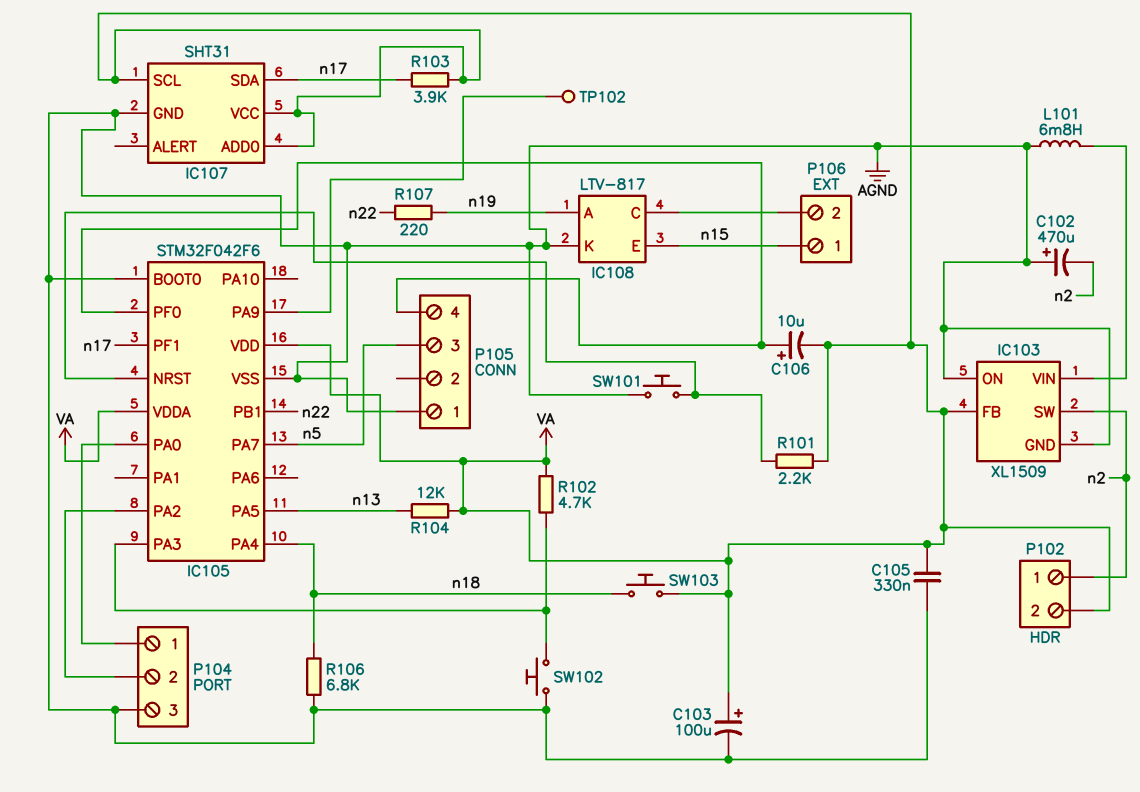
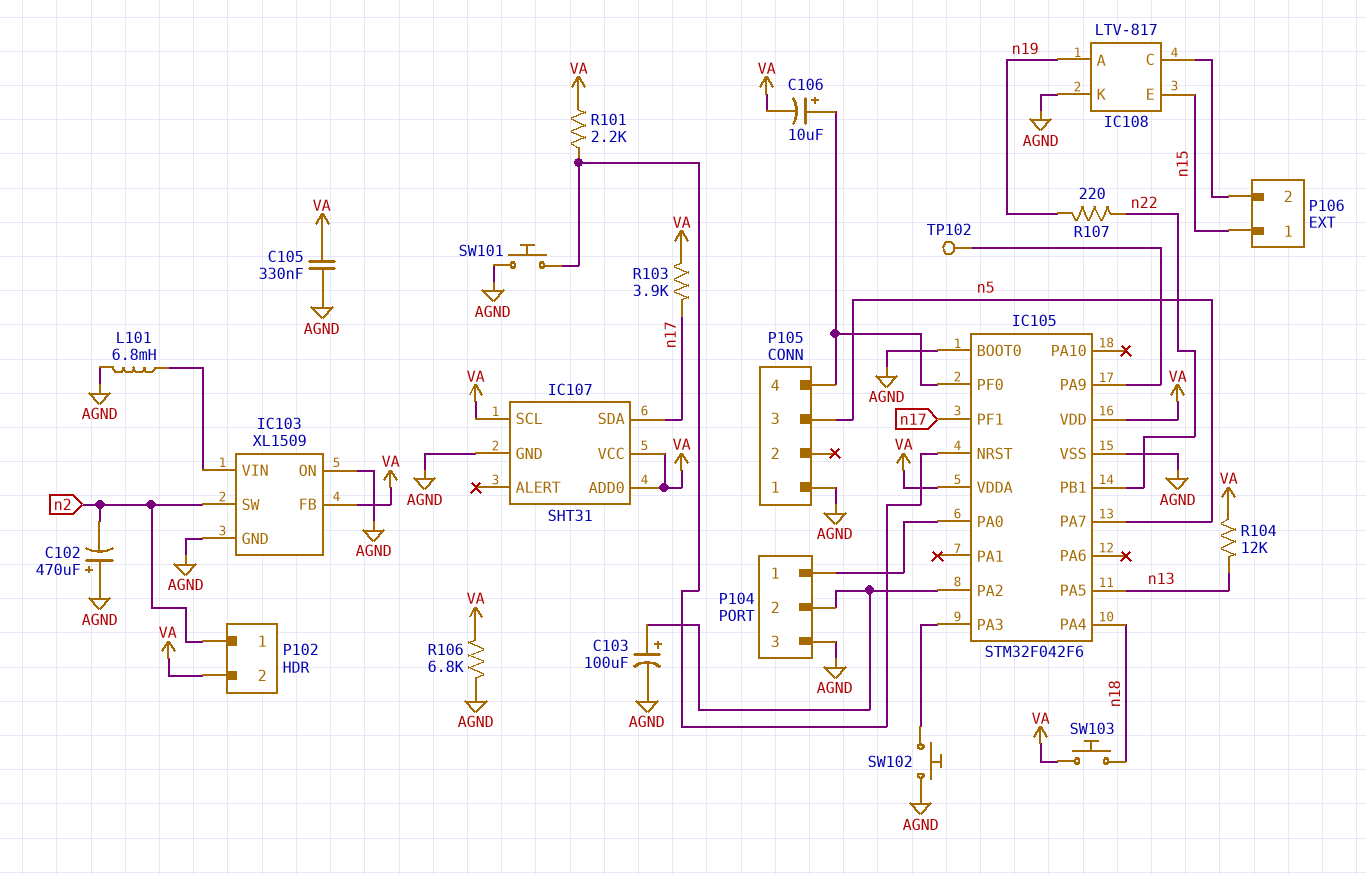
C103: 100uF (plus VA, minus AGND) -> 100uF (plus IC105/PA2, minus AGND)
R102: 4.7k (IC105/PA3, VA) -> none
R106: 6.8k (AGND, n18) -> 6.8k (AGND, VA)

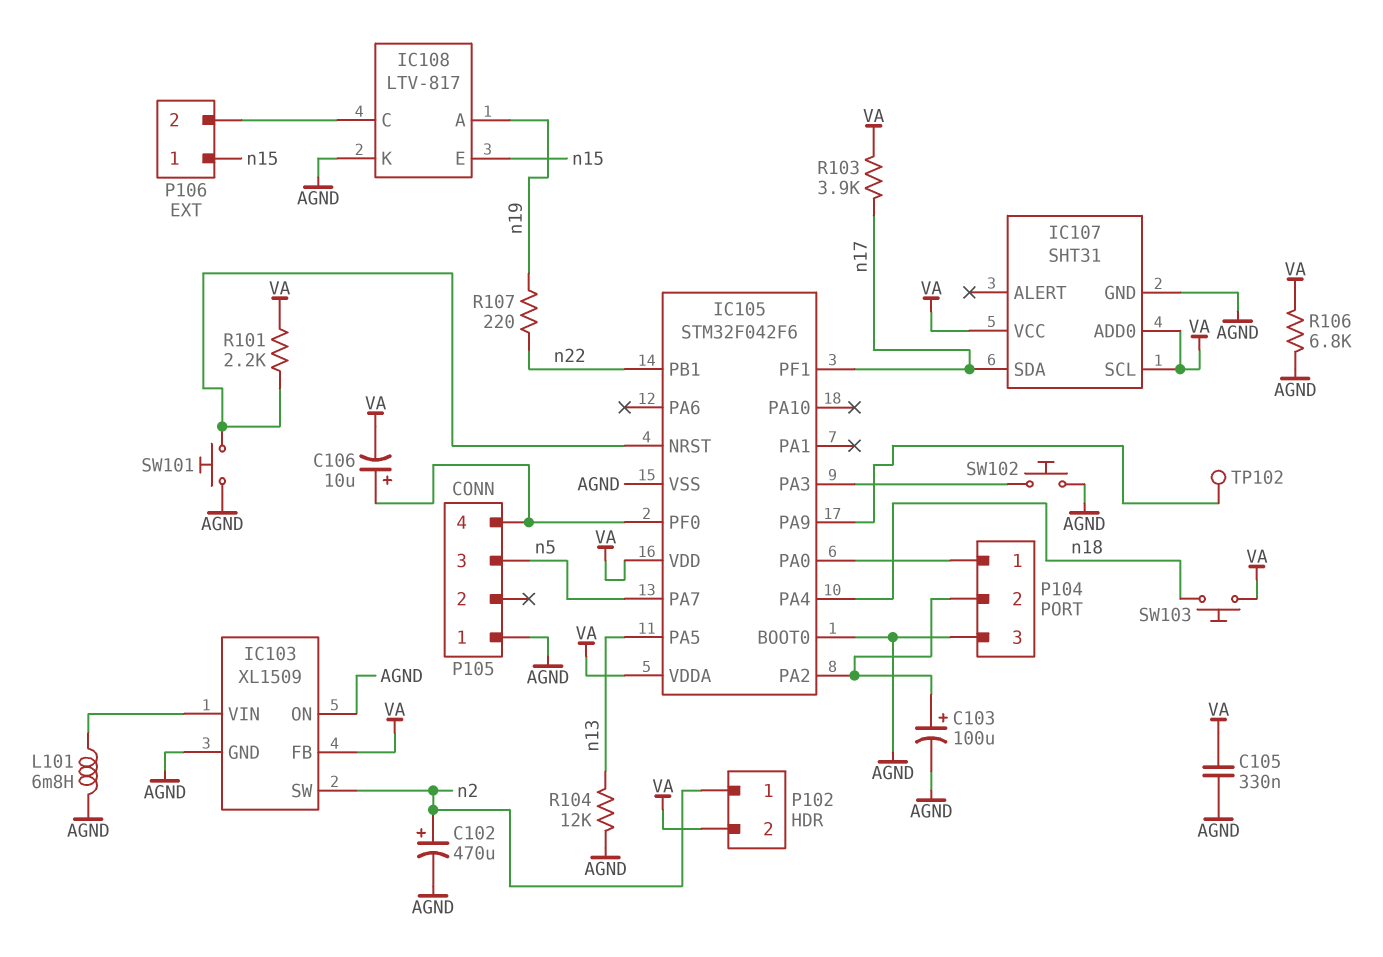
C102: 470uF (plus AGND, minus n2) -> 470uF (plus n2, minus AGND)
R104: 12k (VA, n13) -> 12k (AGND, n13)

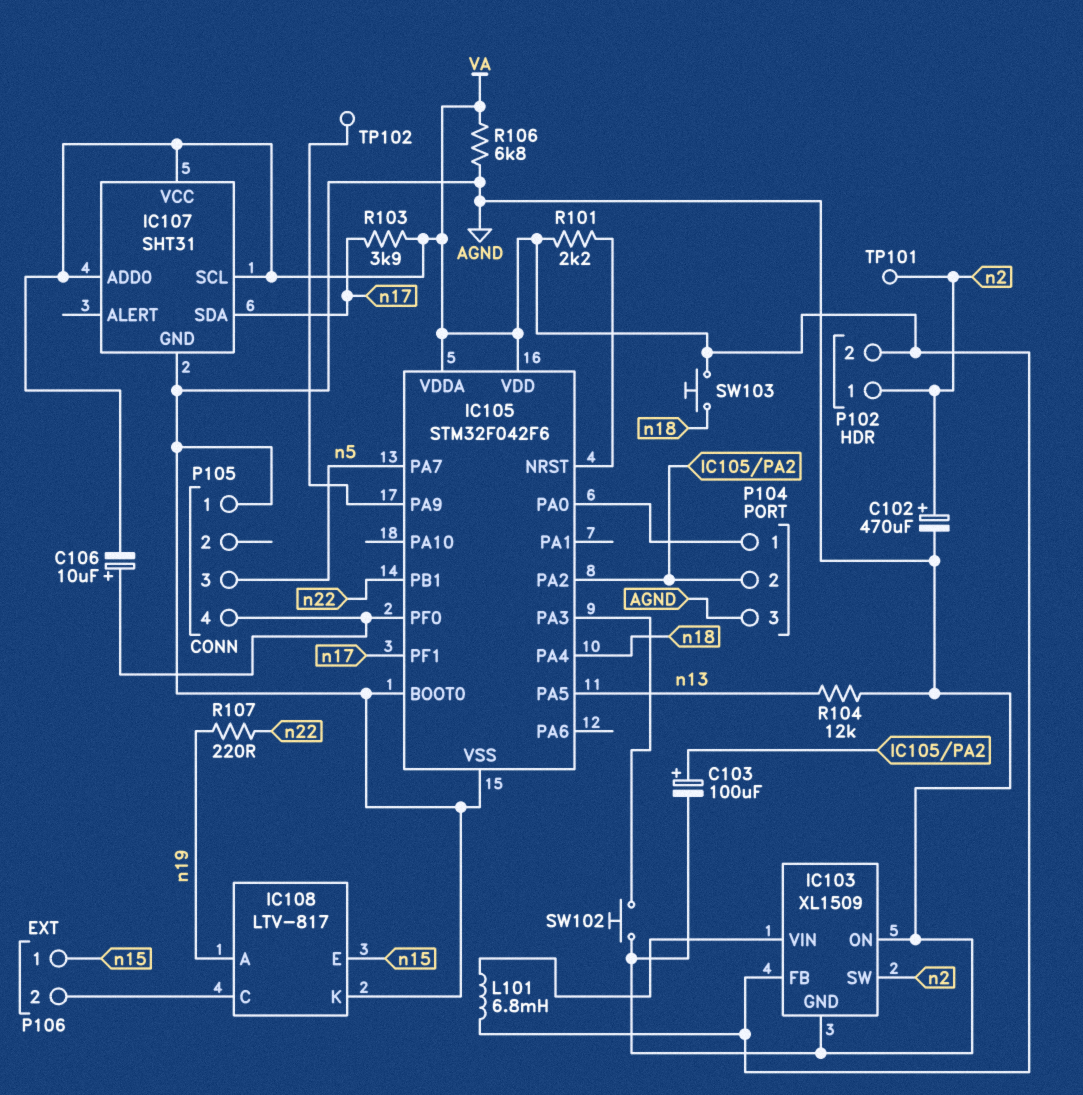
C105: 330nF (AGND, VA) -> none
L101: 6.8mH (AGND, IC103/VIN) -> 6.8mH (IC103/VIN, VA)
SW101: button (AGND, IC105/NRST) -> none
TP101: none -> test point (n2)

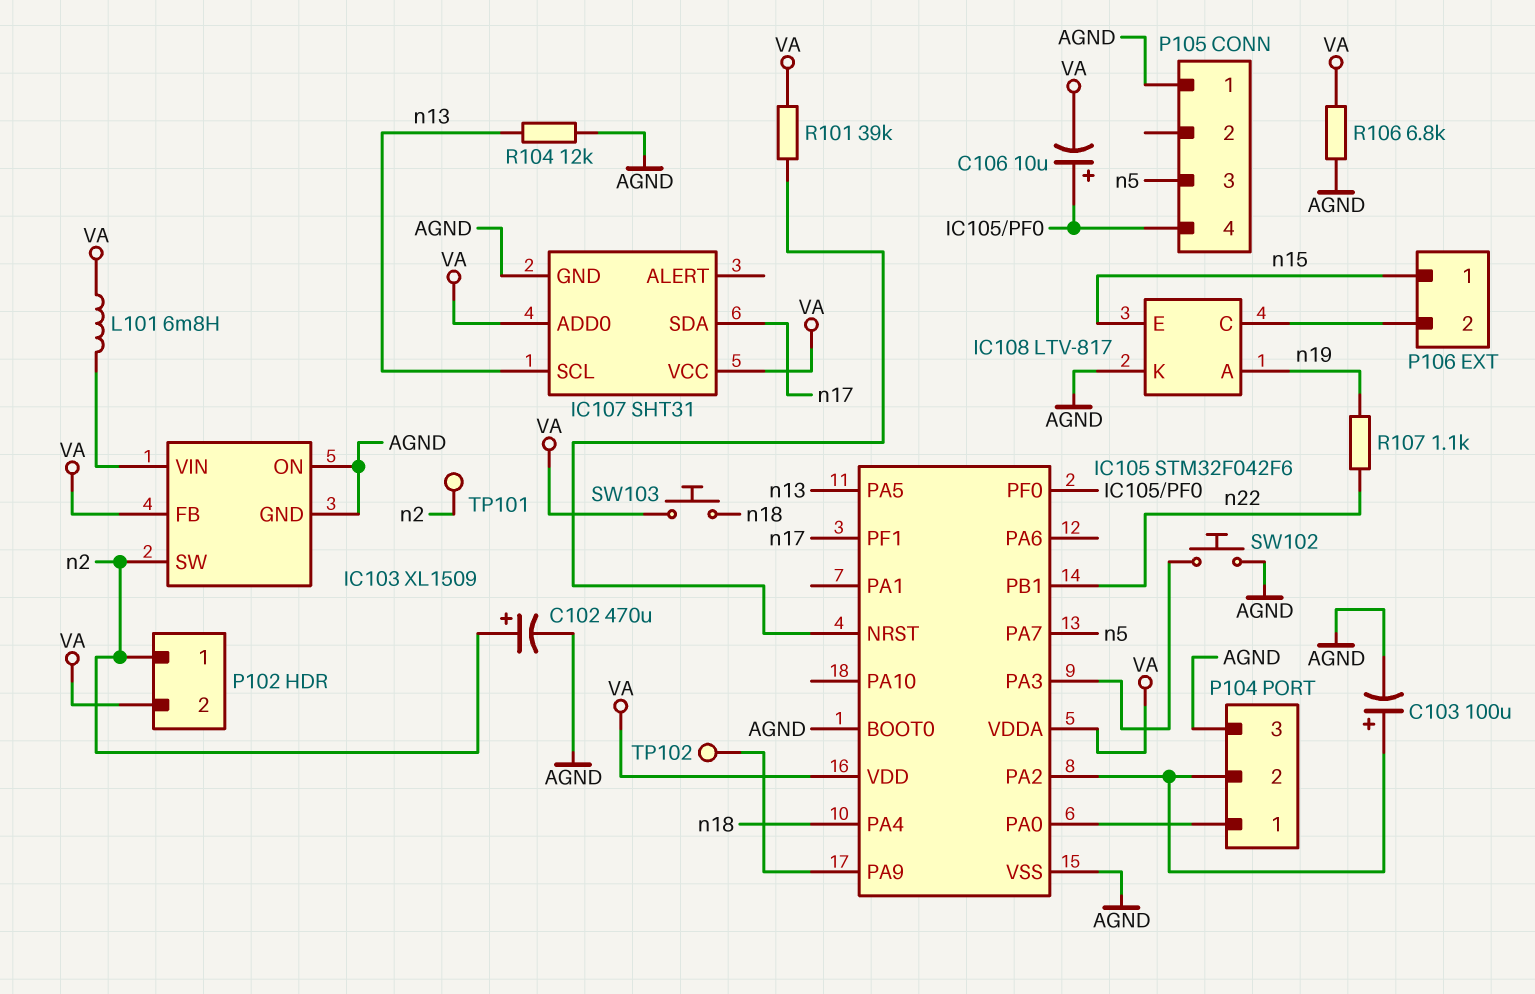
IC107 pin SCL: VA -> n13
R101: 2.2k (IC105/NRST, VA) -> 39k (IC105/NRST, VA)
R103: 3.9k (VA, n17) -> none
R107: 220 (n19, n22) -> 1.1k (n19, n22)

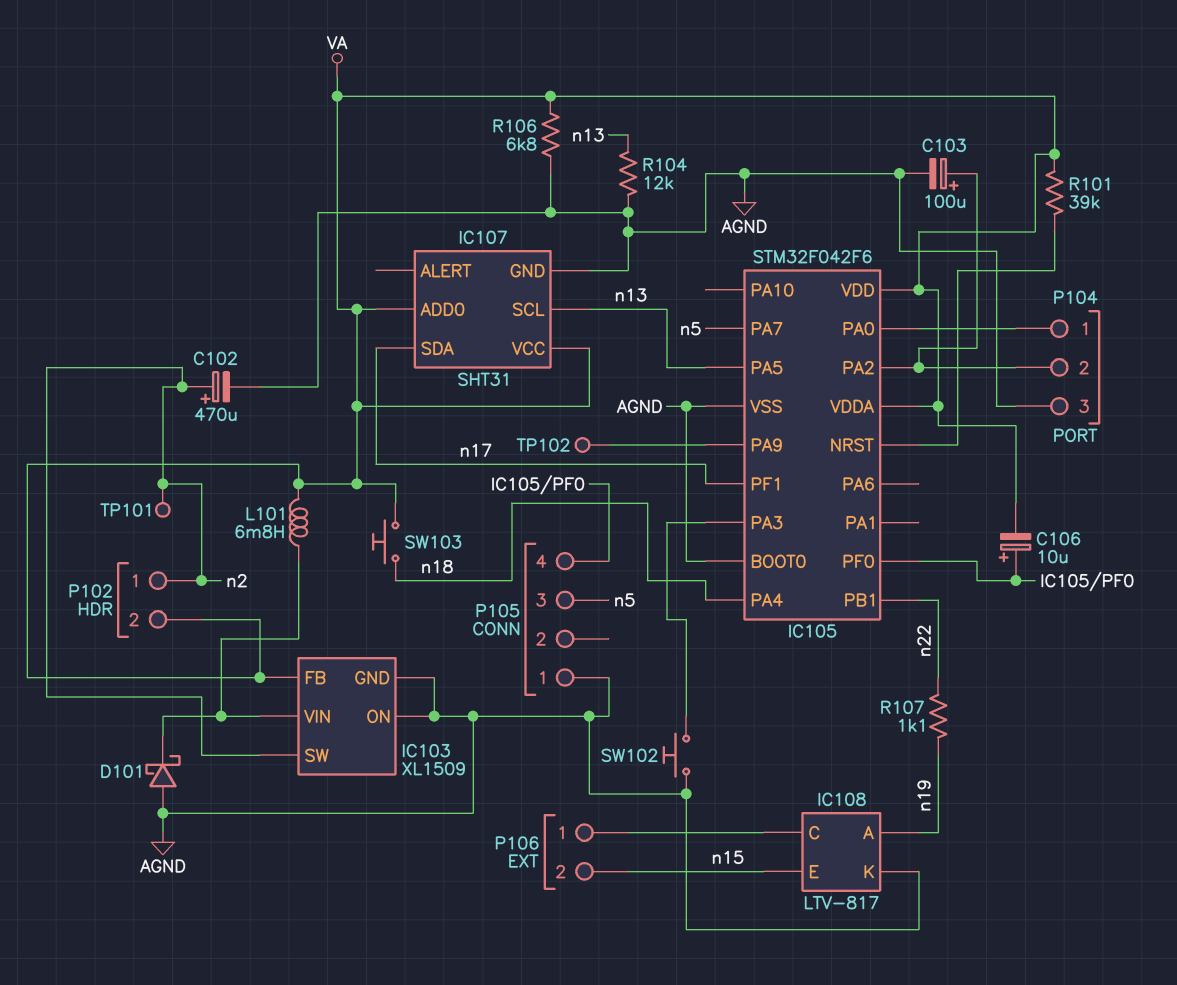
D101: none -> schottky (A AGND, K IC103/VIN)
P106 pin 1: n15 -> IC108/C
P106 pin 2: IC108/C -> n15

